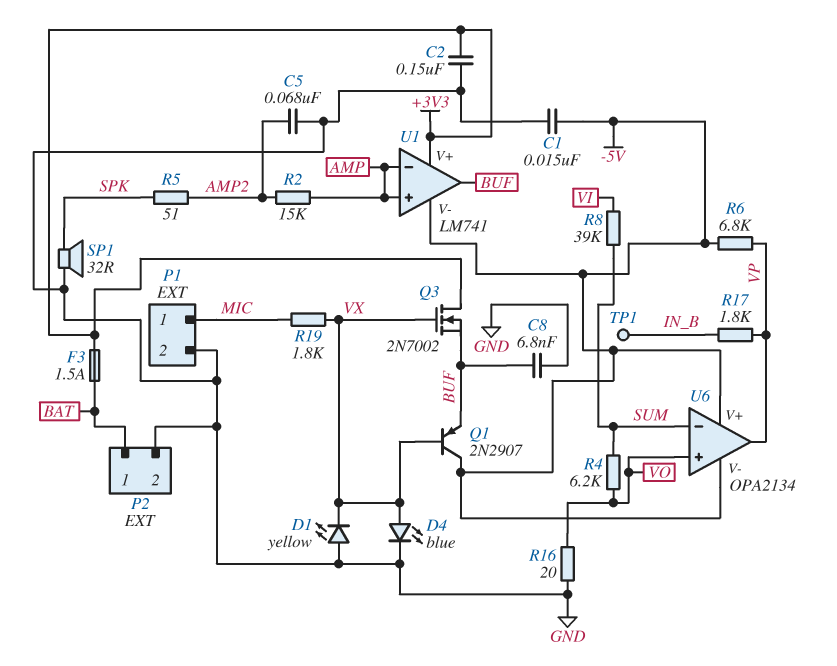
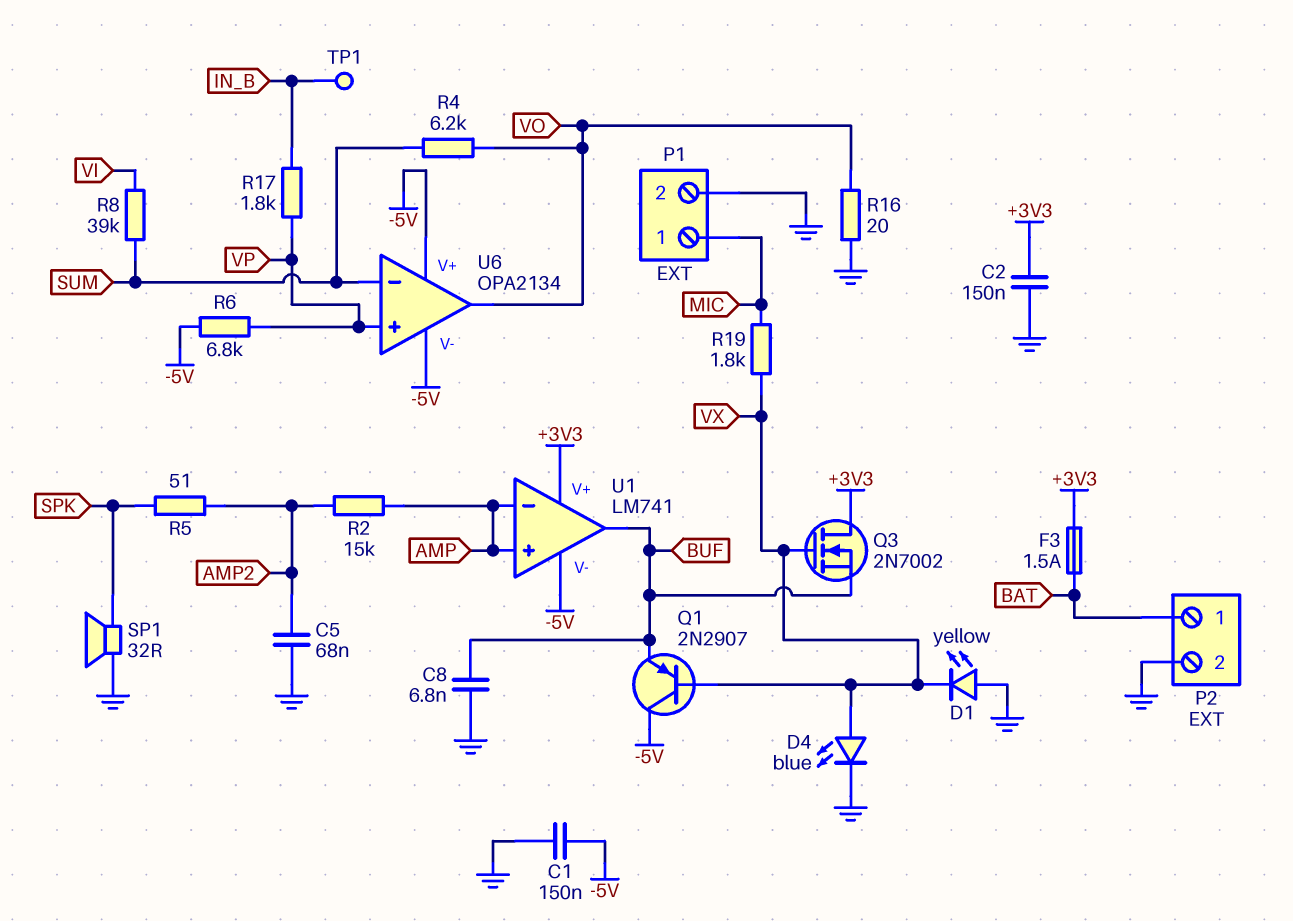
C1: 15nF (-5V, GND) -> 150nF (-5V, GND)
U6 pin in+: VO -> VP
U6 pin out: VP -> VO

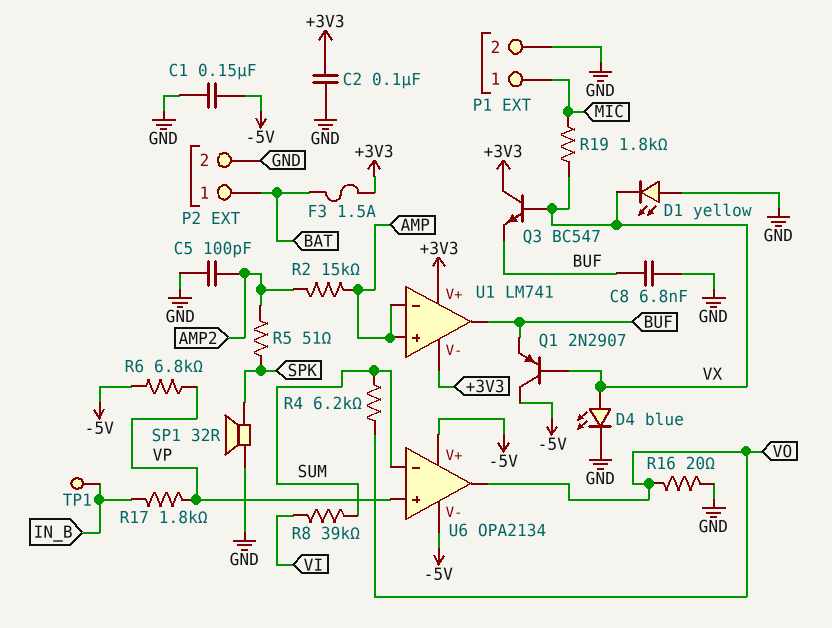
C2: 150nF (+3V3, GND) -> 100nF (+3V3, GND)
C5: 68nF (AMP2, GND) -> 100pF (AMP2, GND)
Q3: NMOS 2N7002 (G VX, D +3V3, S BUF) -> NPN BC547 (B VX, C +3V3, E BUF)
U1 pin V-: -5V -> +3V3

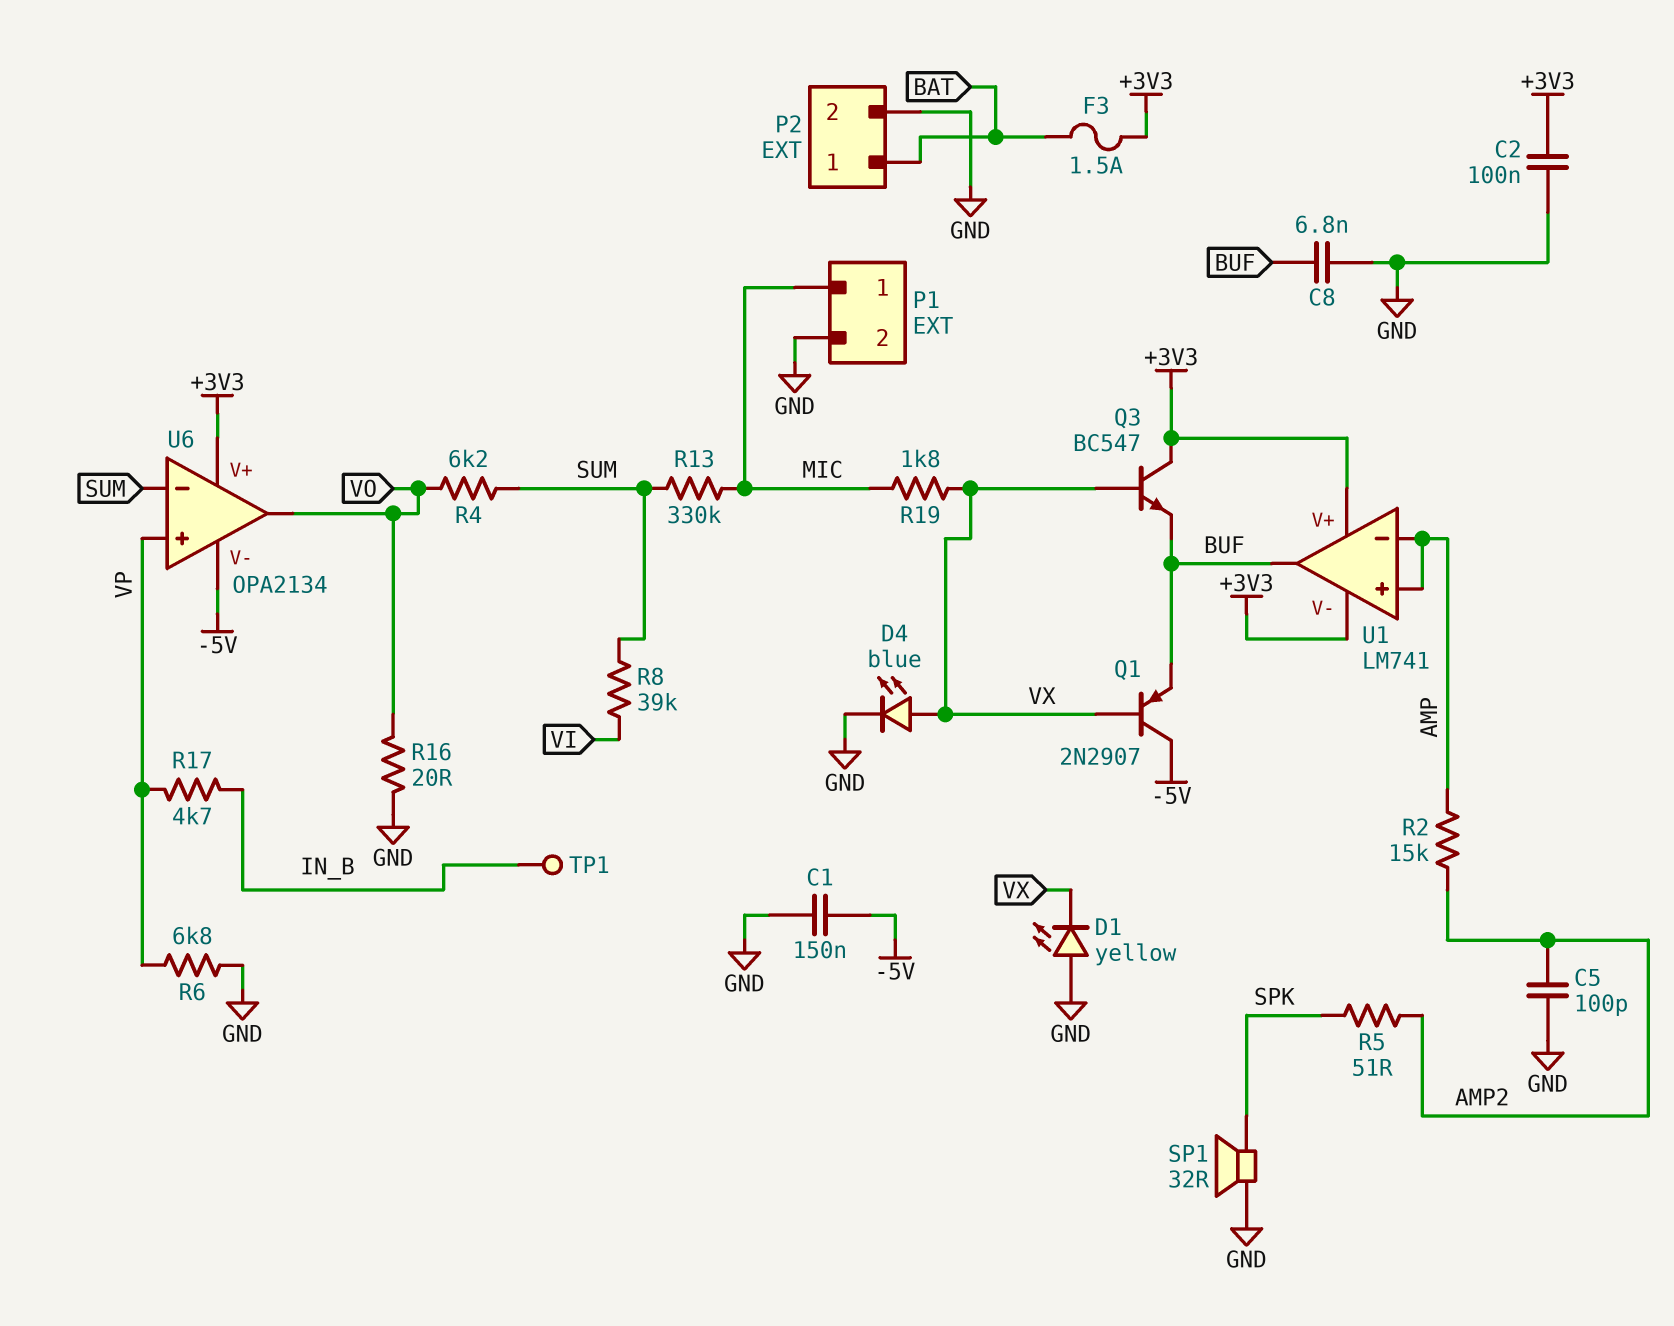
R6: 6.8k (-5V, VP) -> 6.8k (GND, VP)
R13: none -> 330k (MIC, SUM)
R17: 1.8k (IN_B, VP) -> 4.7k (IN_B, VP)
U6 pin V+: -5V -> +3V3

